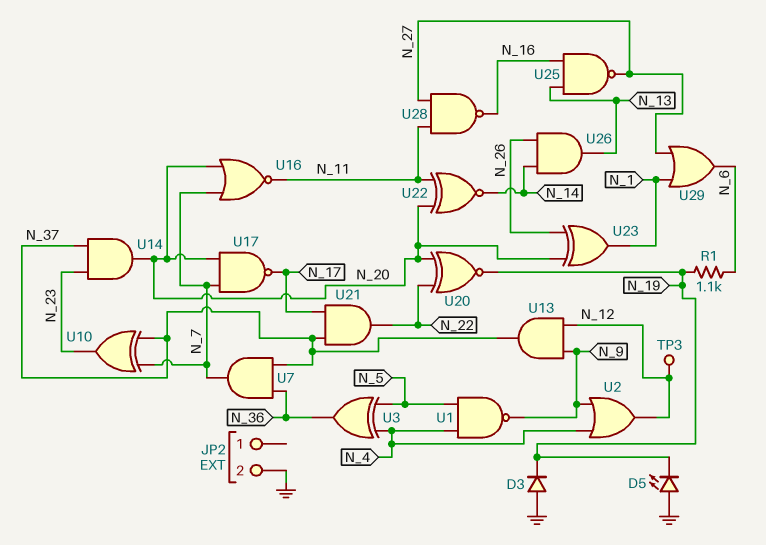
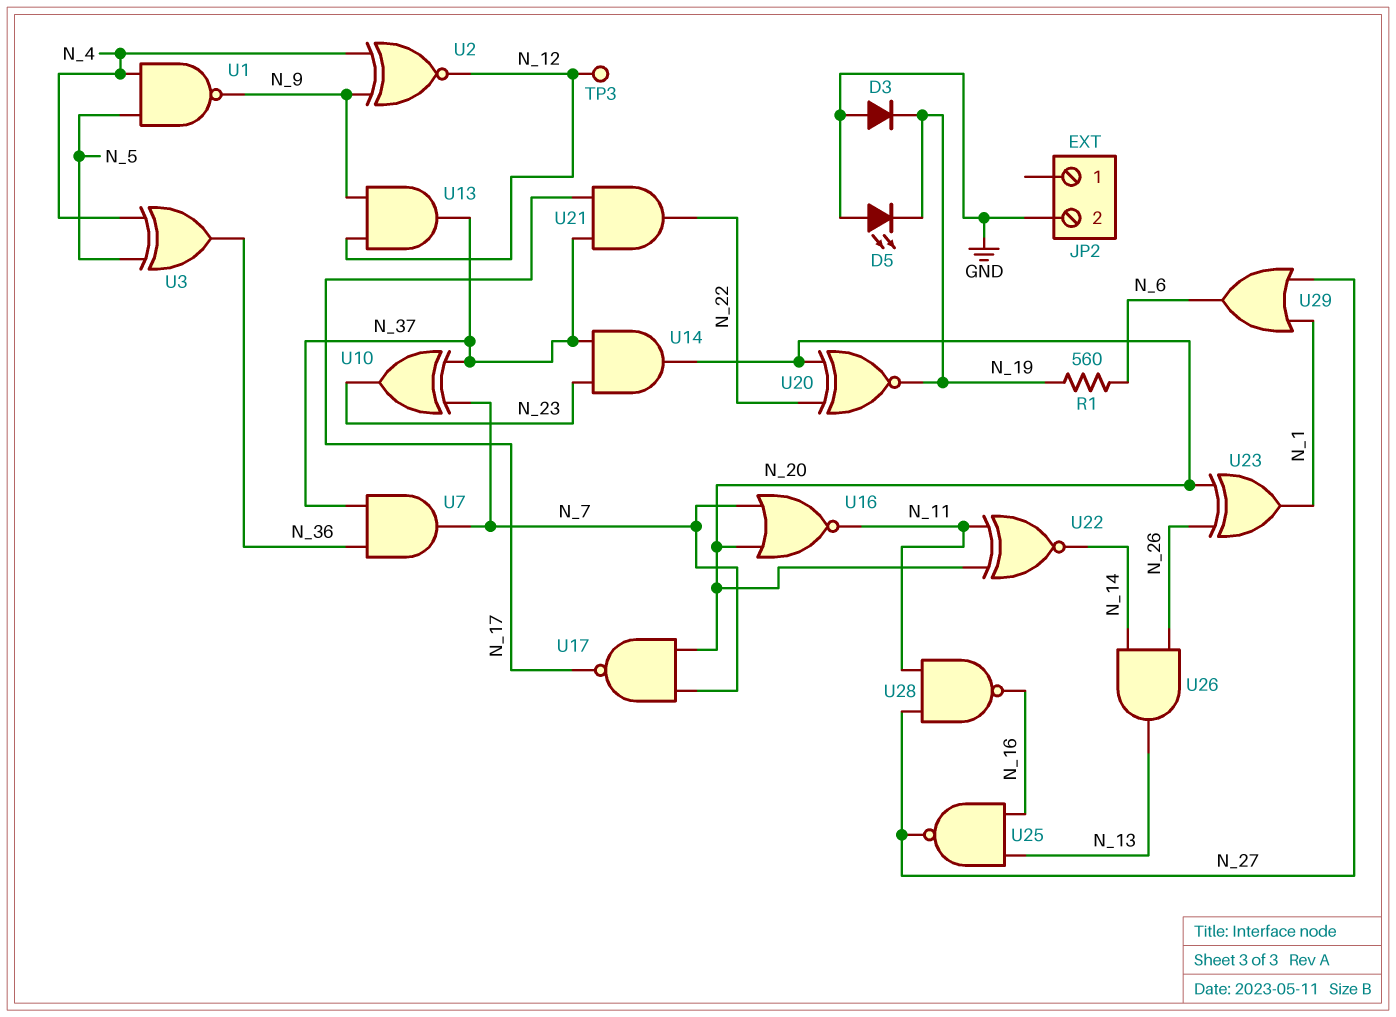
R1: 1.1k (N_6, N_19) -> 560 (N_6, N_19)
U2: OR (in N_4, in N_9, out N_12) -> XNOR (in N_4, in N_9, out N_12)

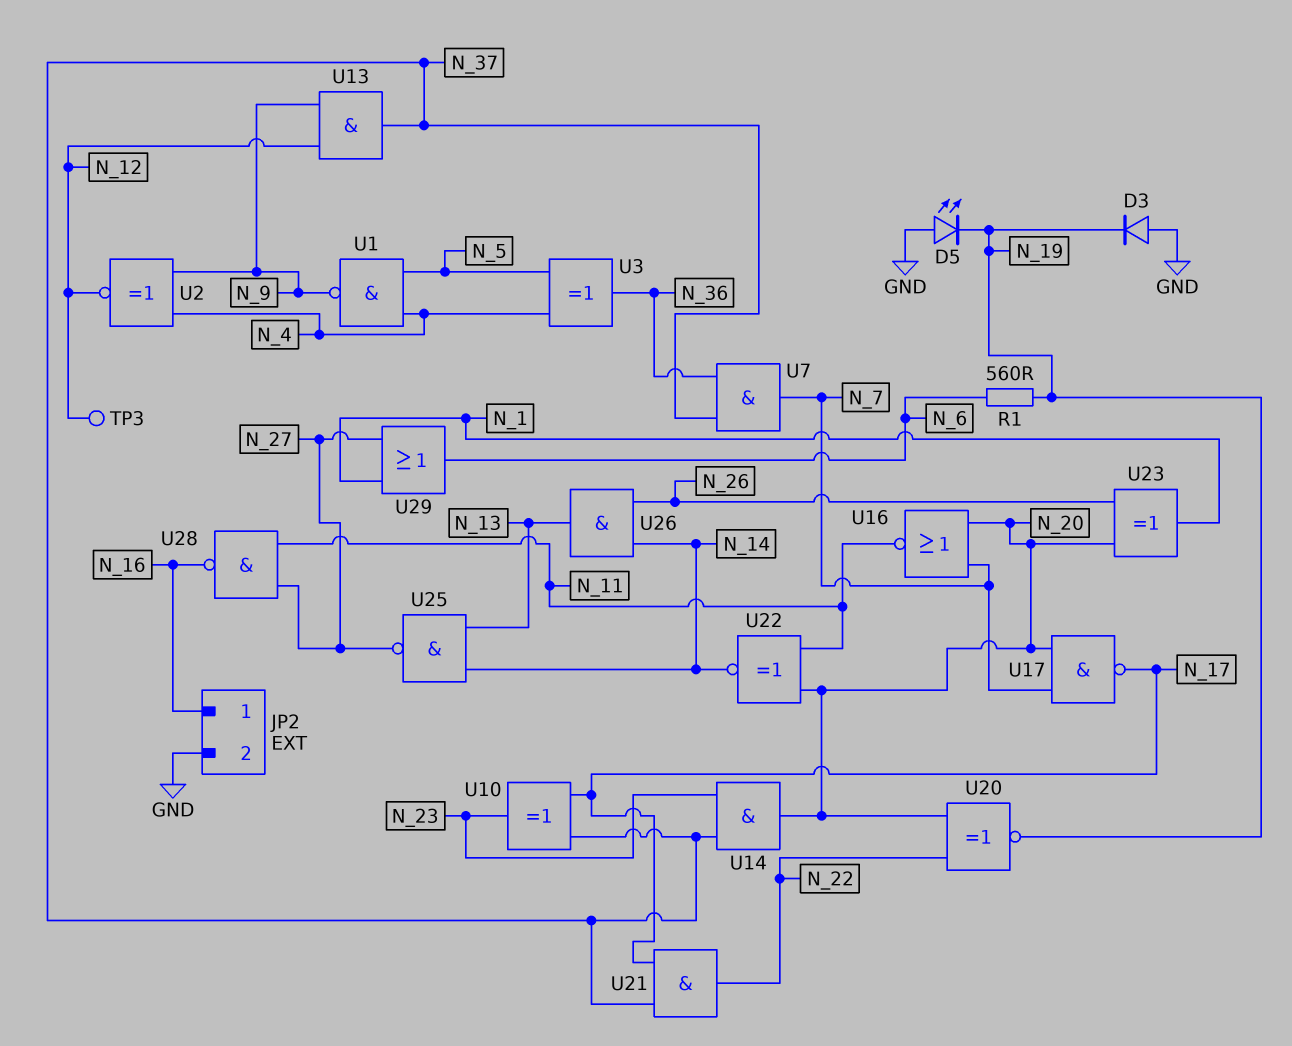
JP2 pin 1: none -> N_16
U10: XOR (in N_7, in N_37, out N_23) -> XOR (in N_17, in N_37, out N_23)
U25: NAND (in N_13, in N_16, out N_27) -> NAND (in N_13, in N_14, out N_27)

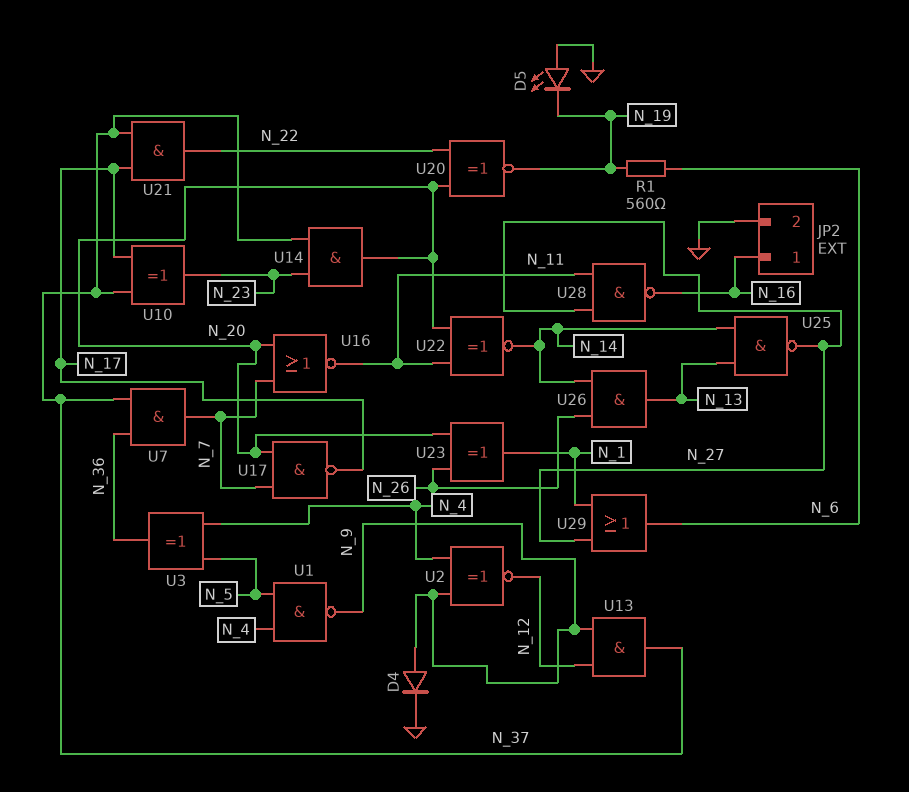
D3: diode (A GND, K N_19) -> none
D4: none -> diode (A N_9, K GND)
TP3: test point (N_12) -> none

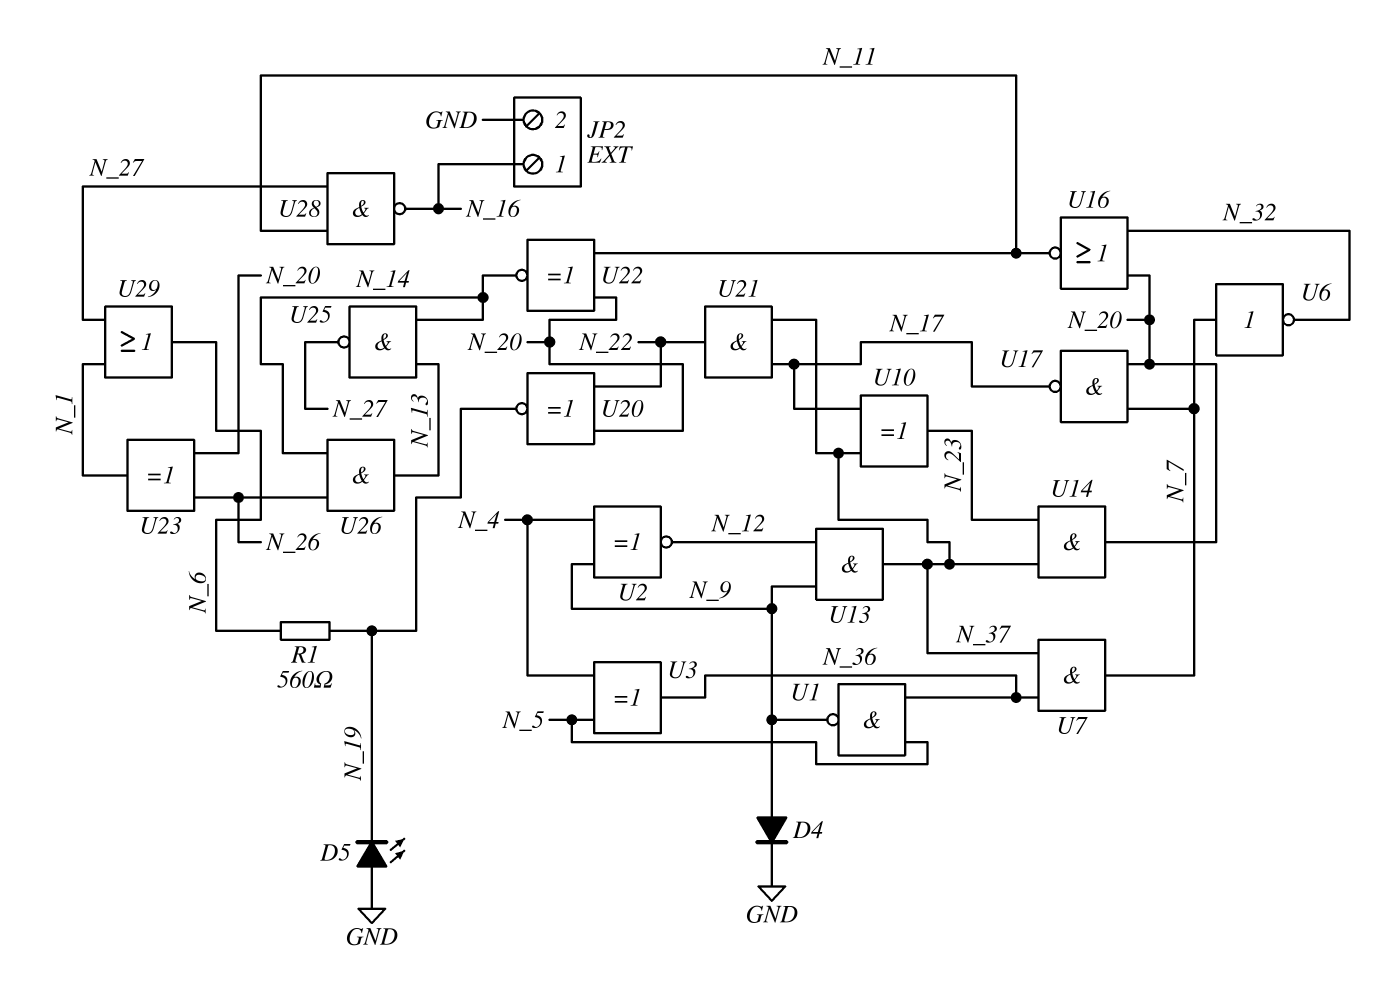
U1: NAND (in N_4, in N_5, out N_9) -> NAND (in N_5, in N_36, out N_9)
U6: none -> NOT (in N_7, out N_32)
U16: NOR (in N_7, in N_20, out N_11) -> NOR (in N_20, in N_32, out N_11)

